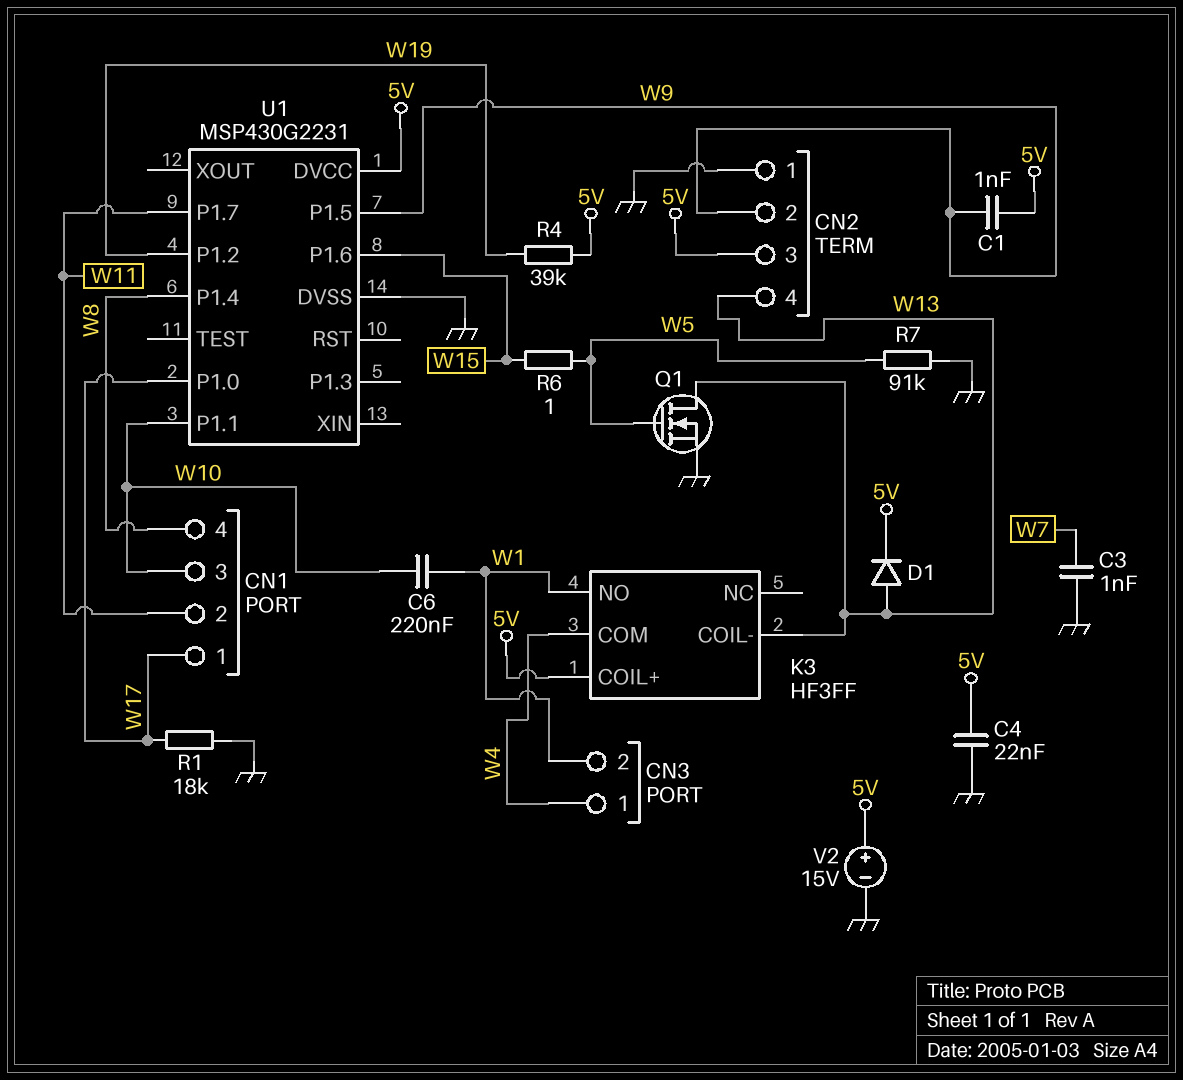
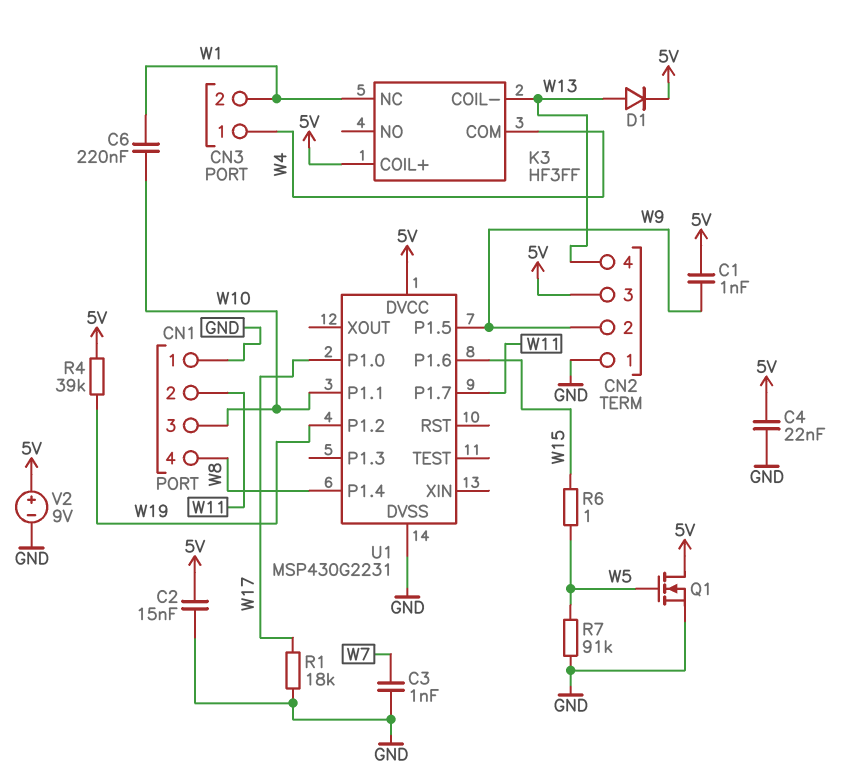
C2: none -> 15nF (5V, GND)
CN1 pin 1: W17 -> GND
K3 pin NC: none -> W1
K3 pin NO: W1 -> none
Q1: NMOS (G W5, D W13, S GND) -> NMOS (G W5, D 5V, S GND)
V2: 15V (plus 5V, minus GND) -> 9V (plus 5V, minus GND)

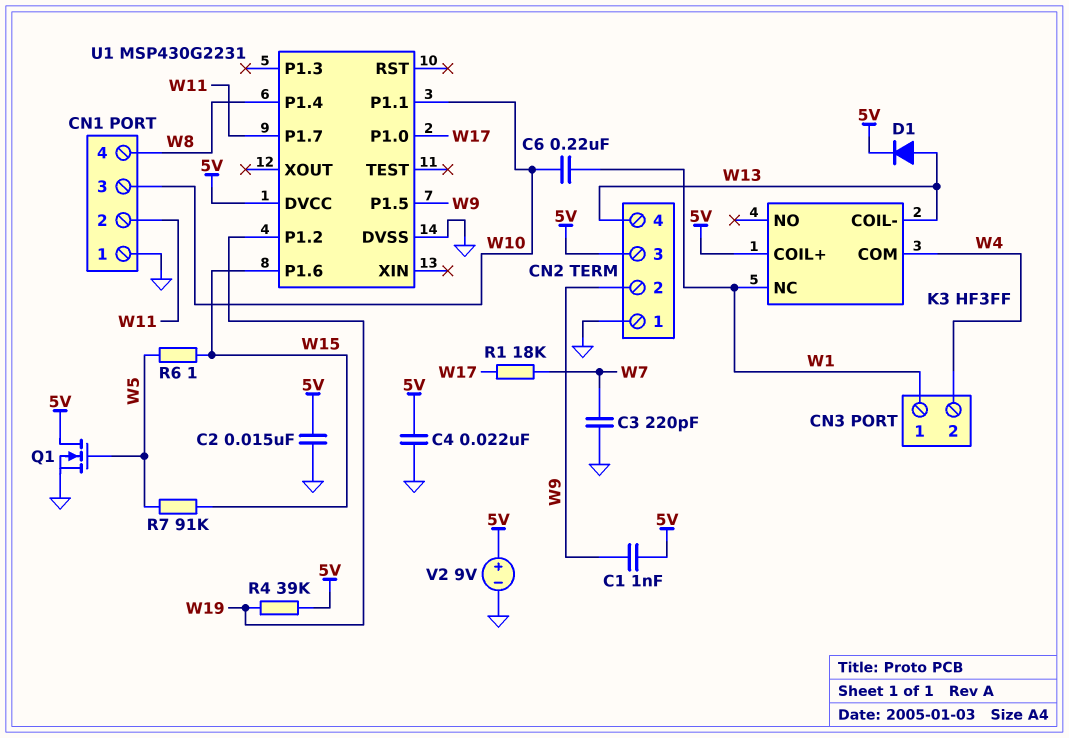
C3: 1nF (GND, W7) -> 220pF (GND, W7)
CN3 pin 1: W4 -> W1
CN3 pin 2: W1 -> W4
R1: 18k (GND, W17) -> 18k (W7, W17)
R7: 91k (GND, W5) -> 91k (W5, W15)

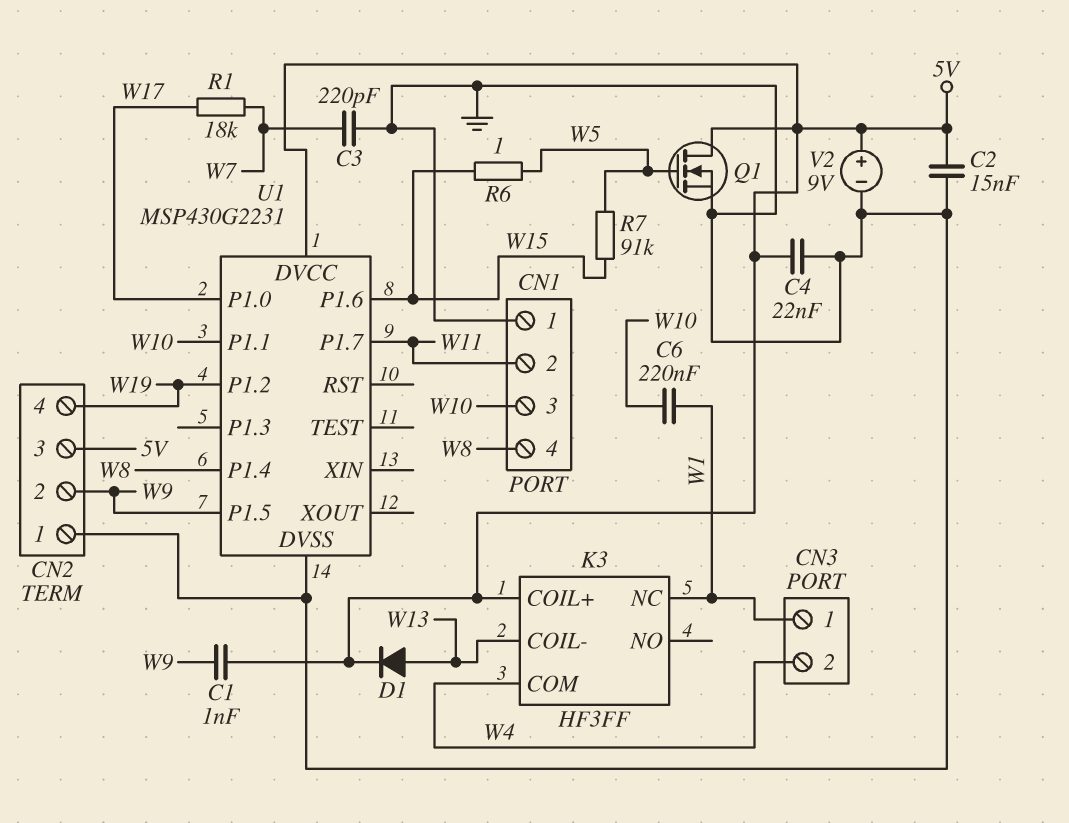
CN2 pin 4: W13 -> W19
R4: 39k (5V, W19) -> none

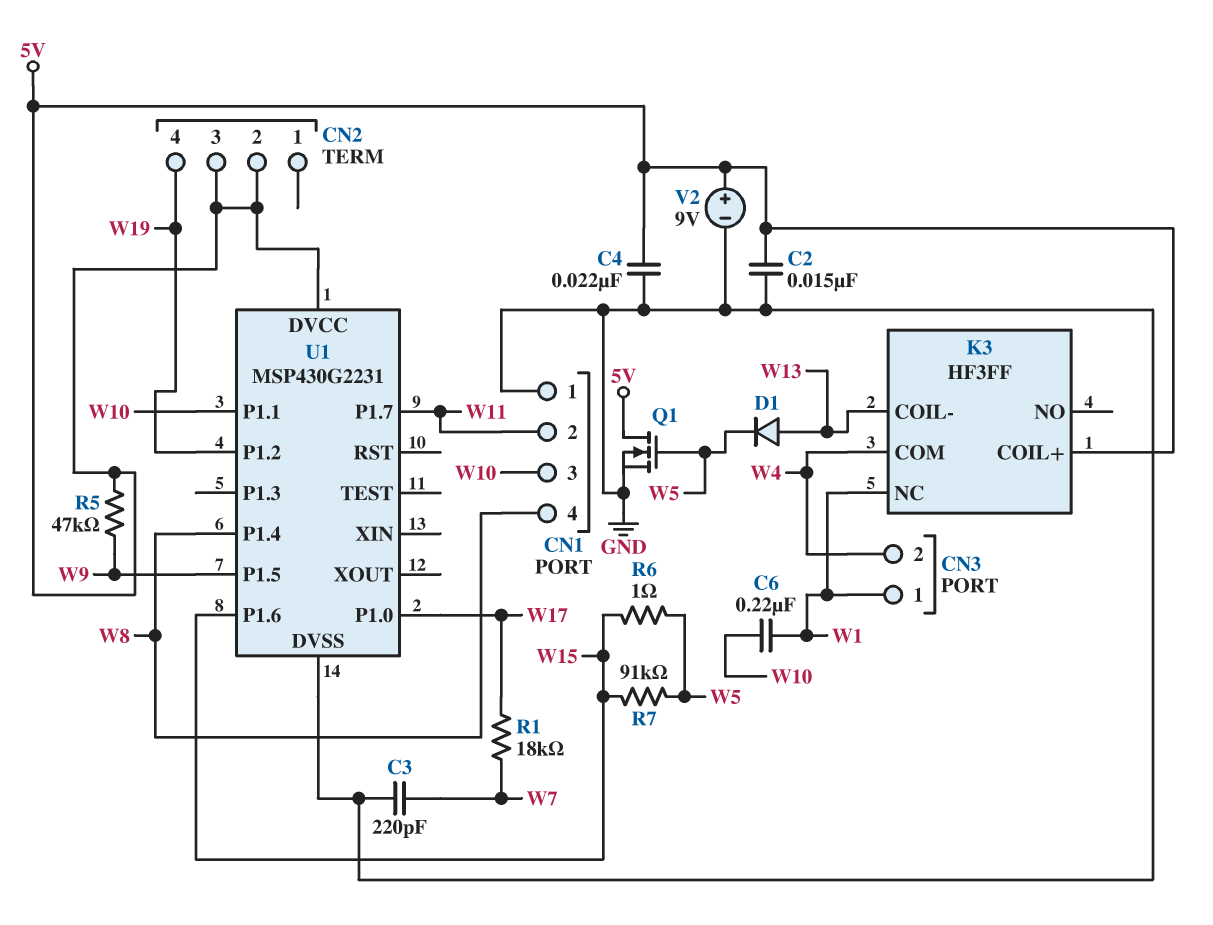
C1: 1nF (5V, W9) -> none
CN2 pin 1: GND -> none
CN2 pin 2: W9 -> 5V
D1: diode (A W13, K 5V) -> diode (A W13, K W5)
R5: none -> 47k (5V, W9)

